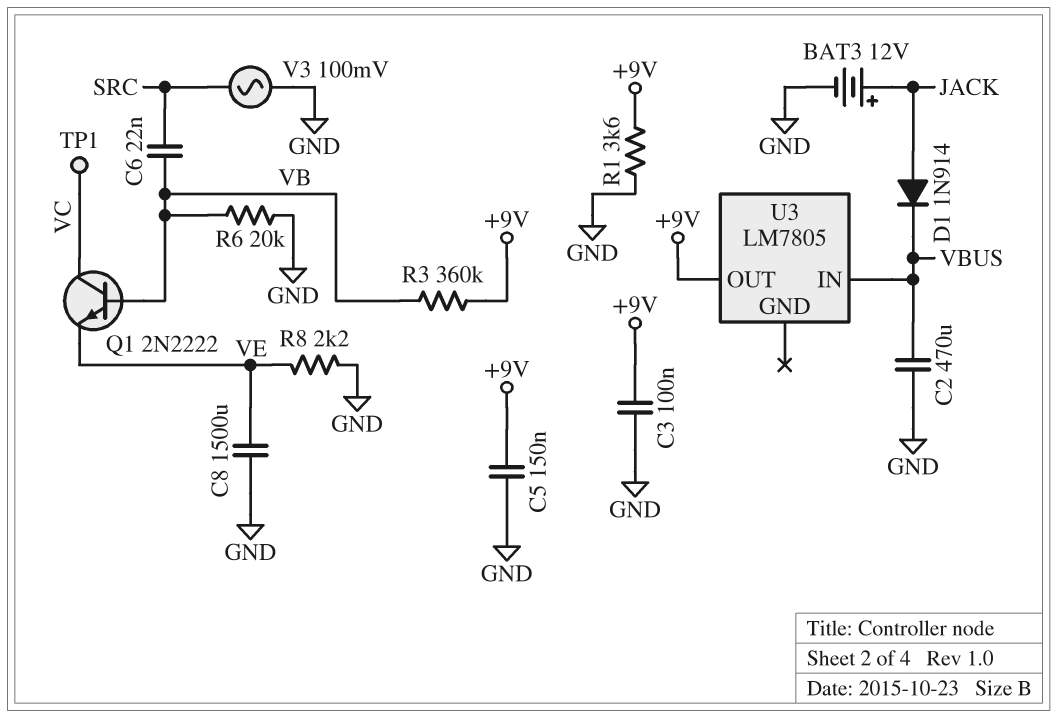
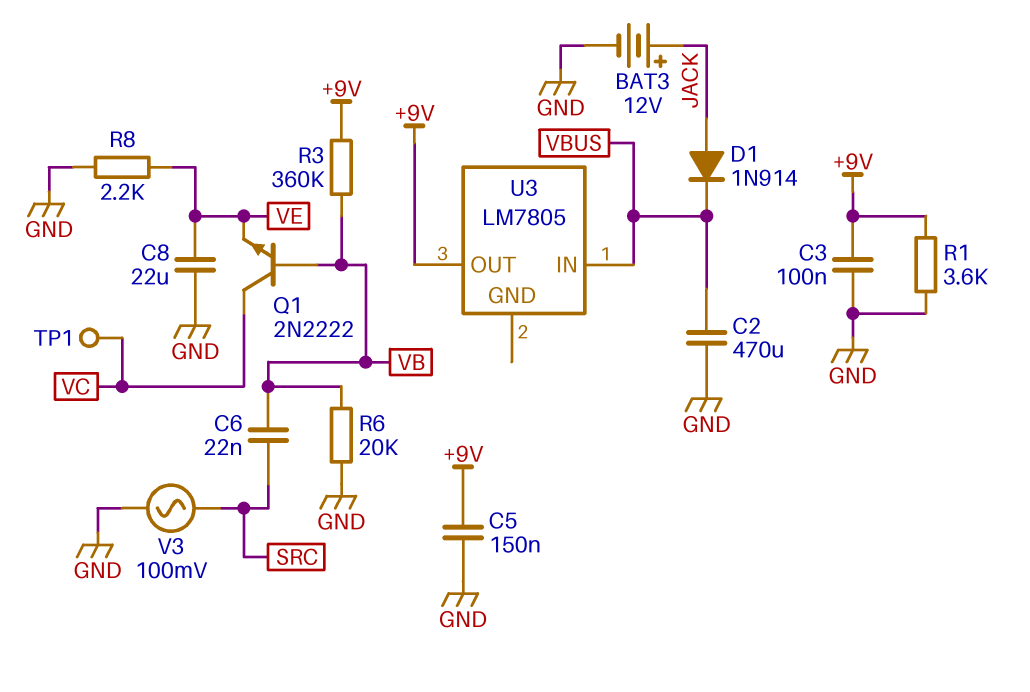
C8: 1500uF (GND, VE) -> 22uF (GND, VE)

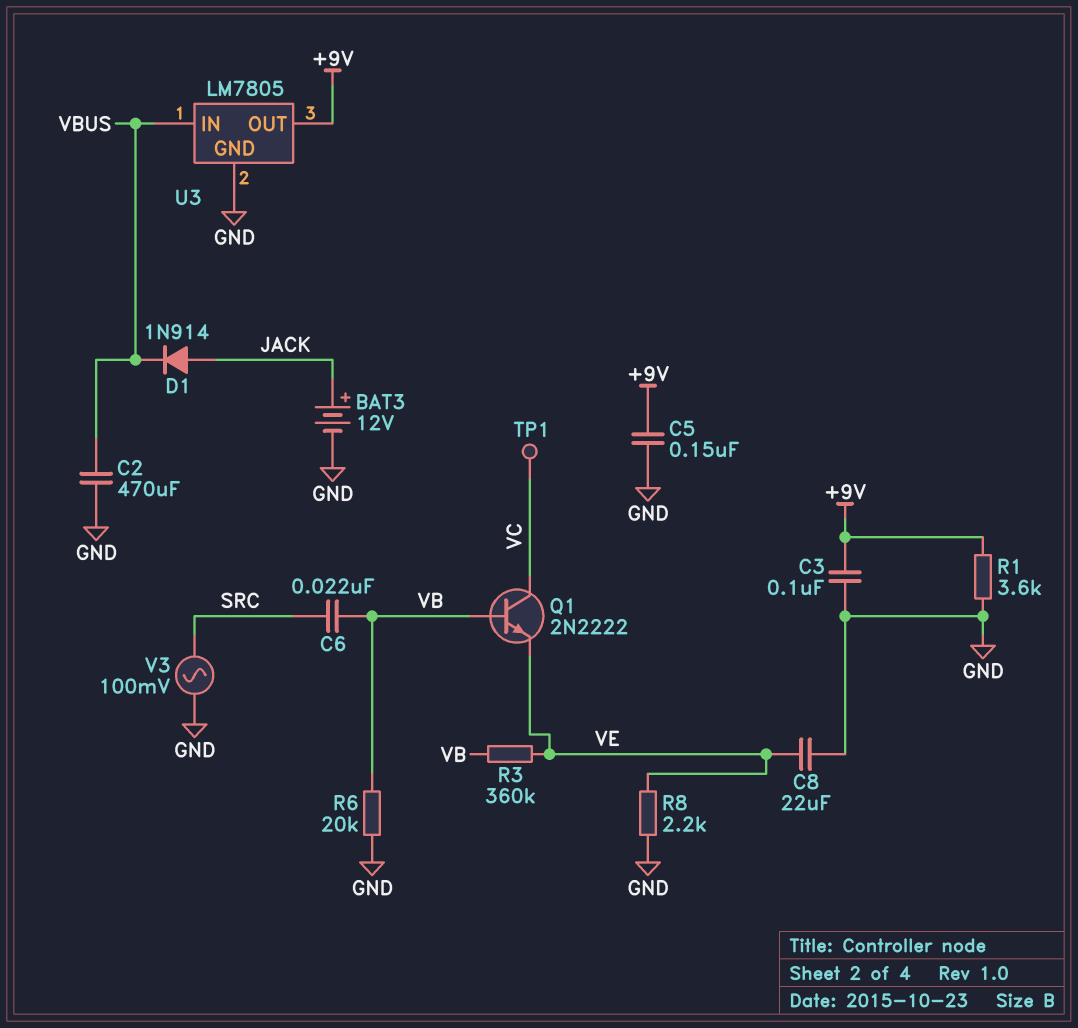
R3: 360k (+9V, VB) -> 360k (VB, VE)
U3 pin GND: none -> GND

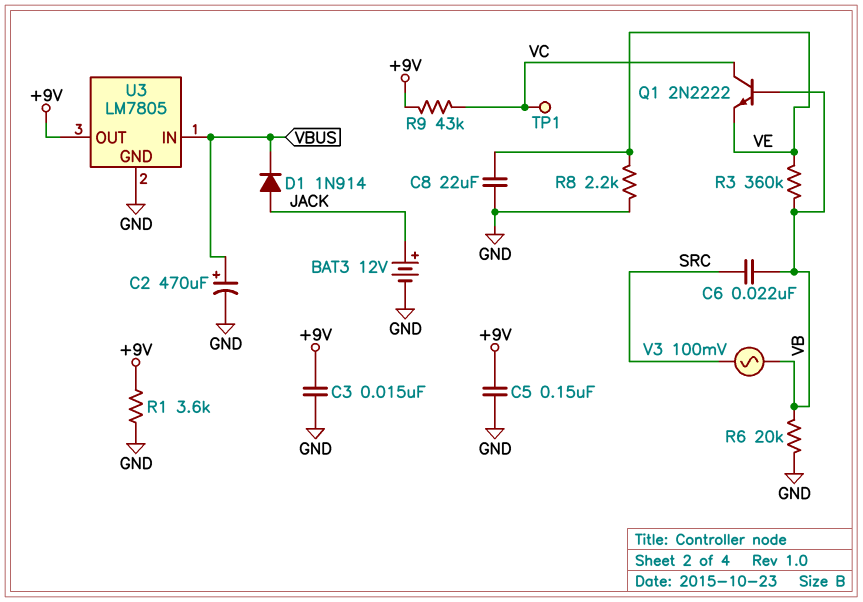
C2: 470uF (GND, VBUS) -> 470uF (plus VBUS, minus GND)
C3: 100nF (+9V, GND) -> 15nF (+9V, GND)
R9: none -> 43k (+9V, VC)
V3: AC 100mV (GND, SRC) -> AC 100mV (SRC, VB)

